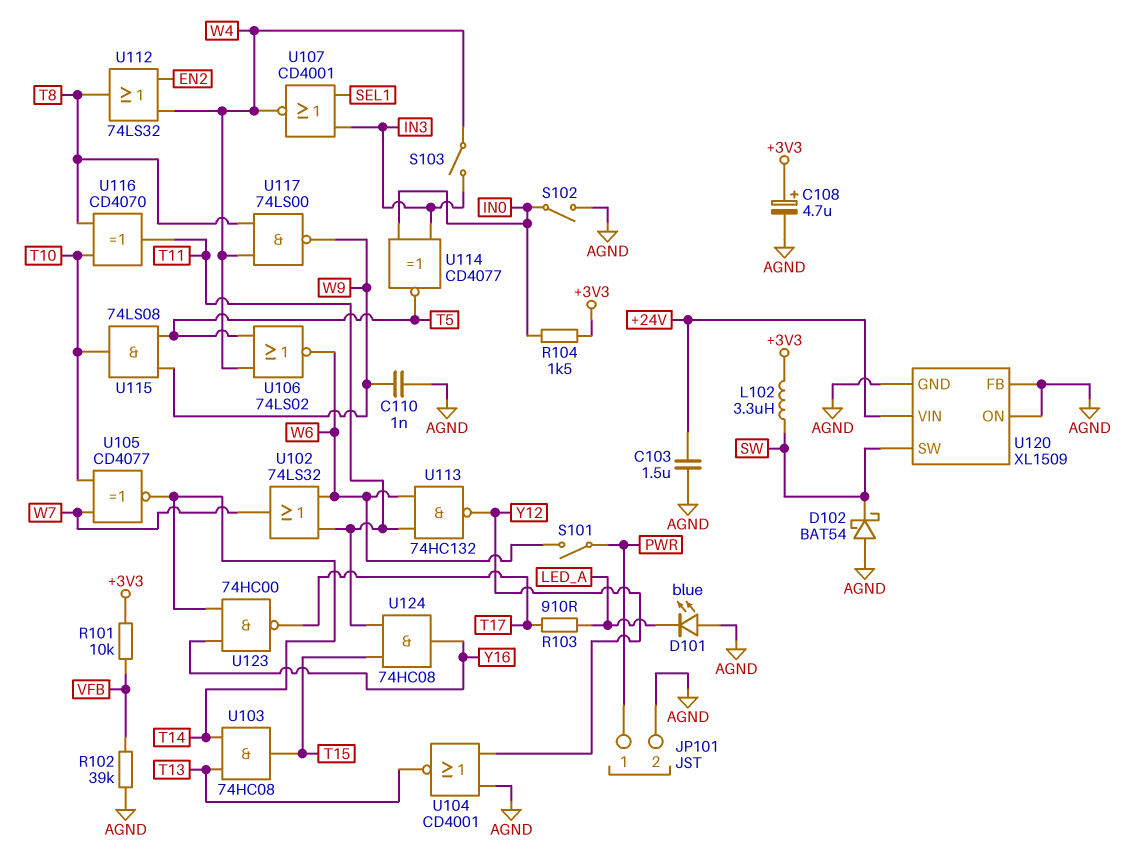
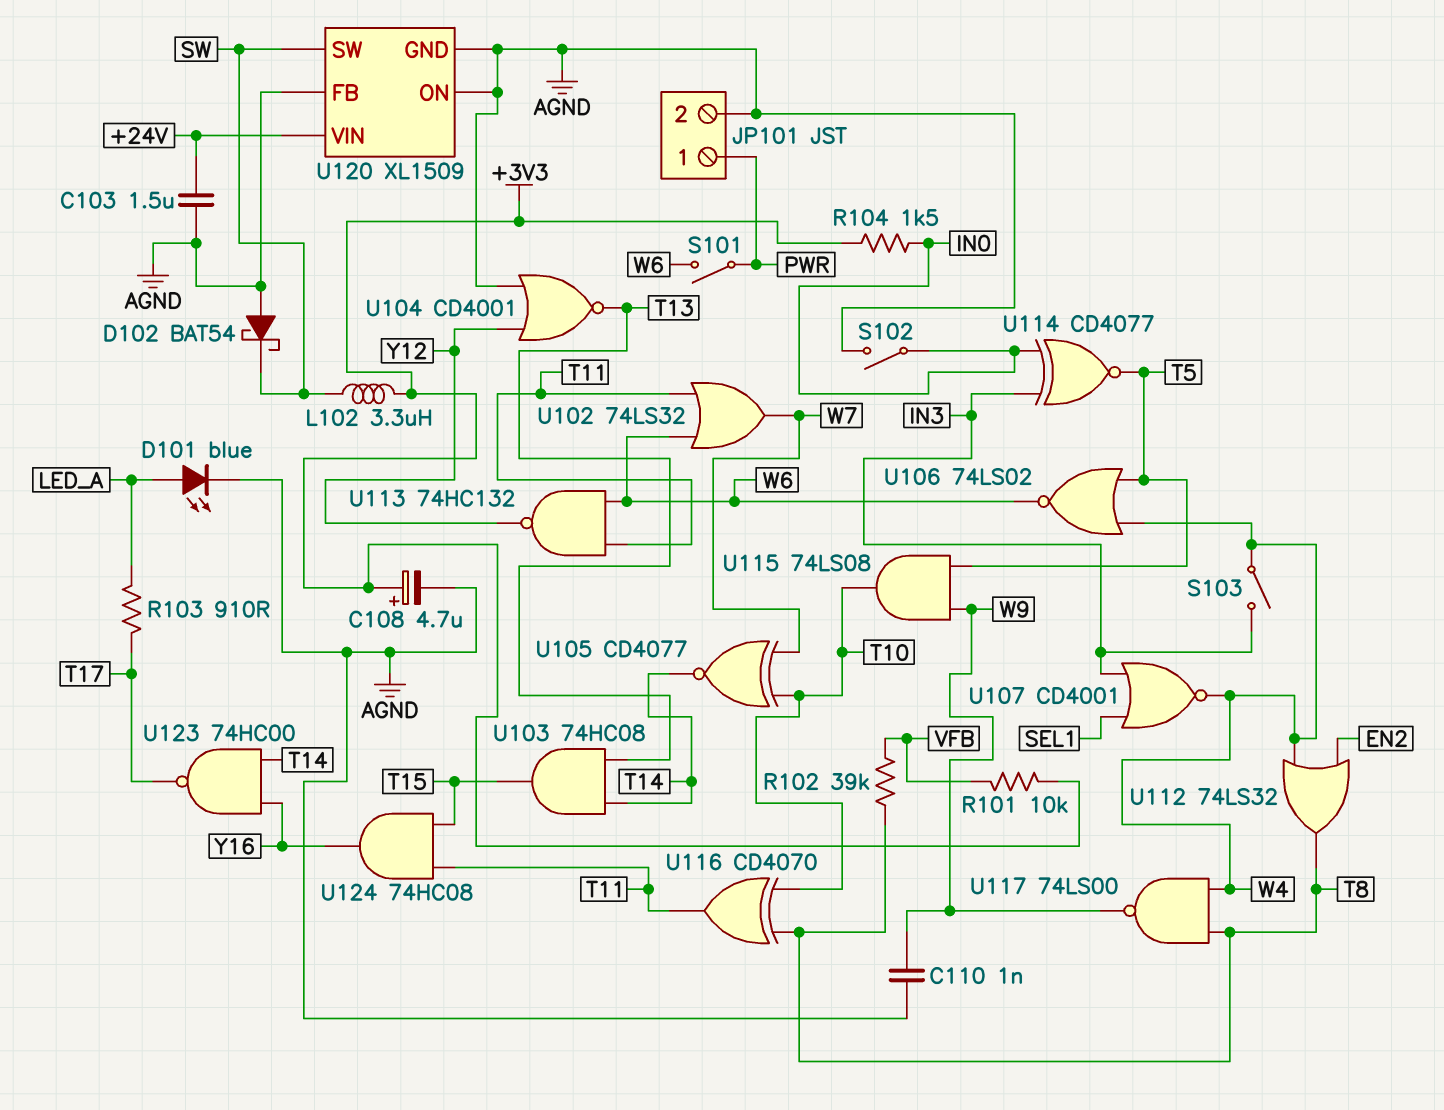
D101: LED blue (A AGND, K LED_A) -> LED blue (A LED_A, K AGND)
R102: 39k (AGND, VFB) -> 39k (T8, VFB)

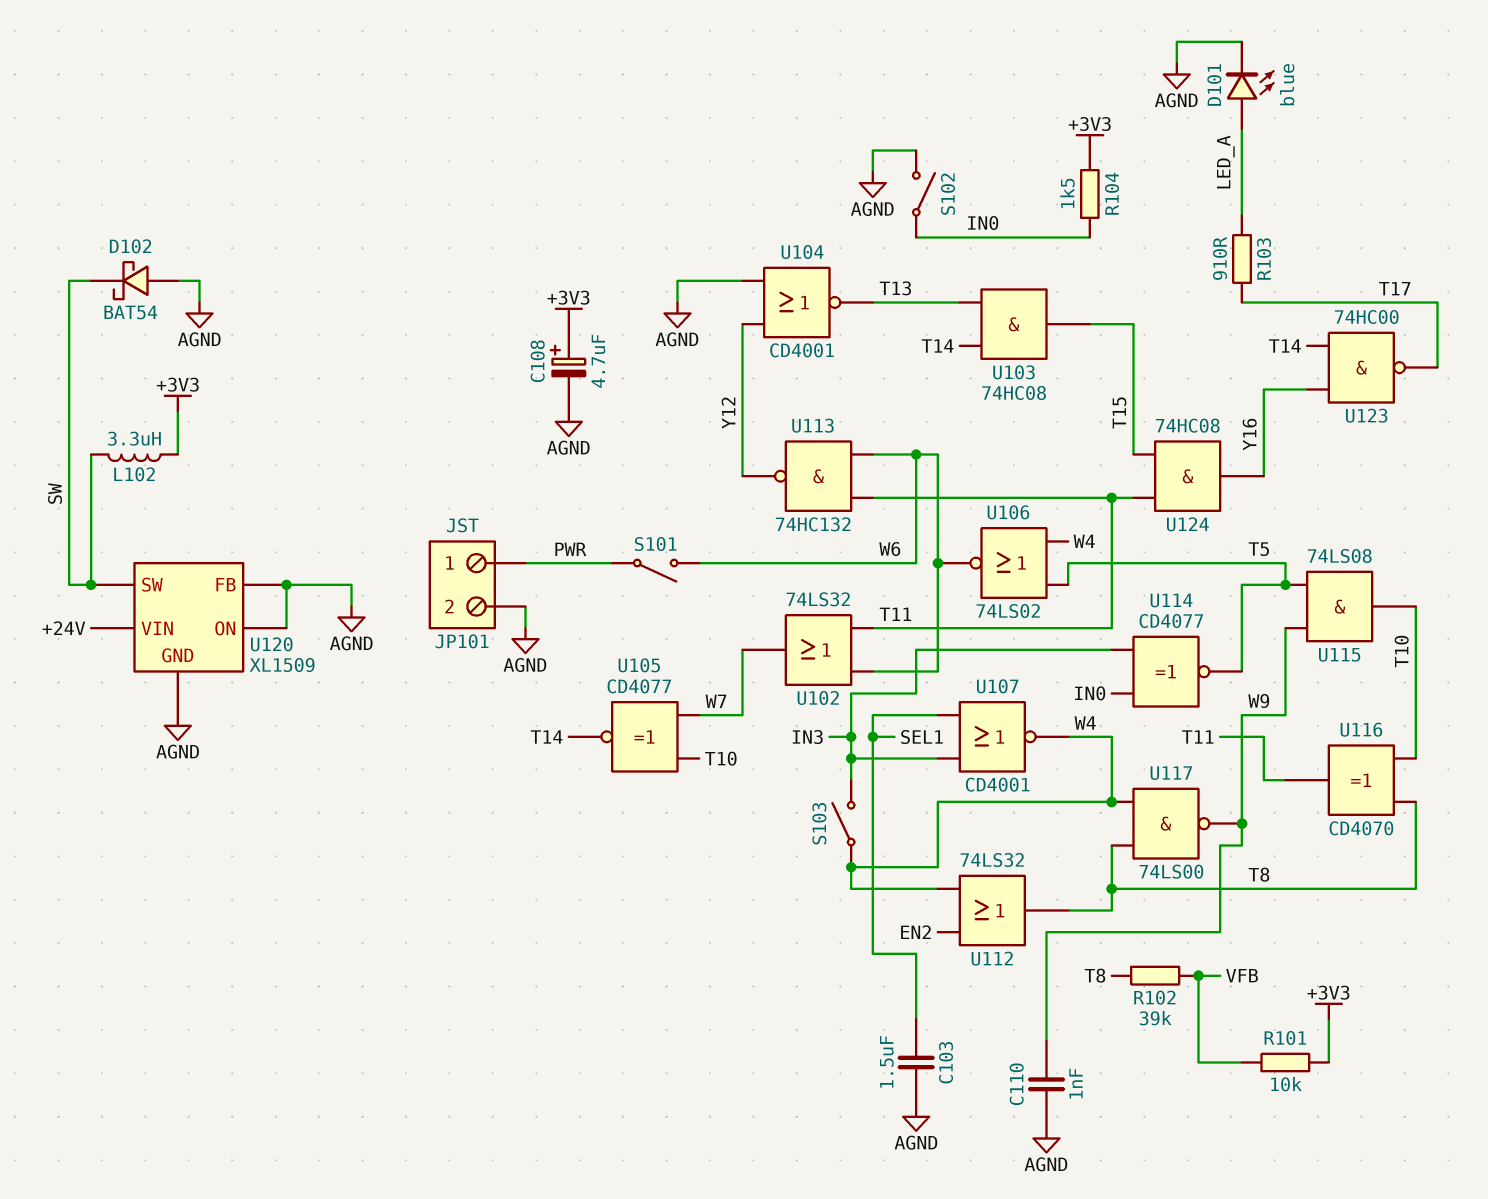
C103: 1.5uF (+24V, AGND) -> 1.5uF (AGND, SEL1)

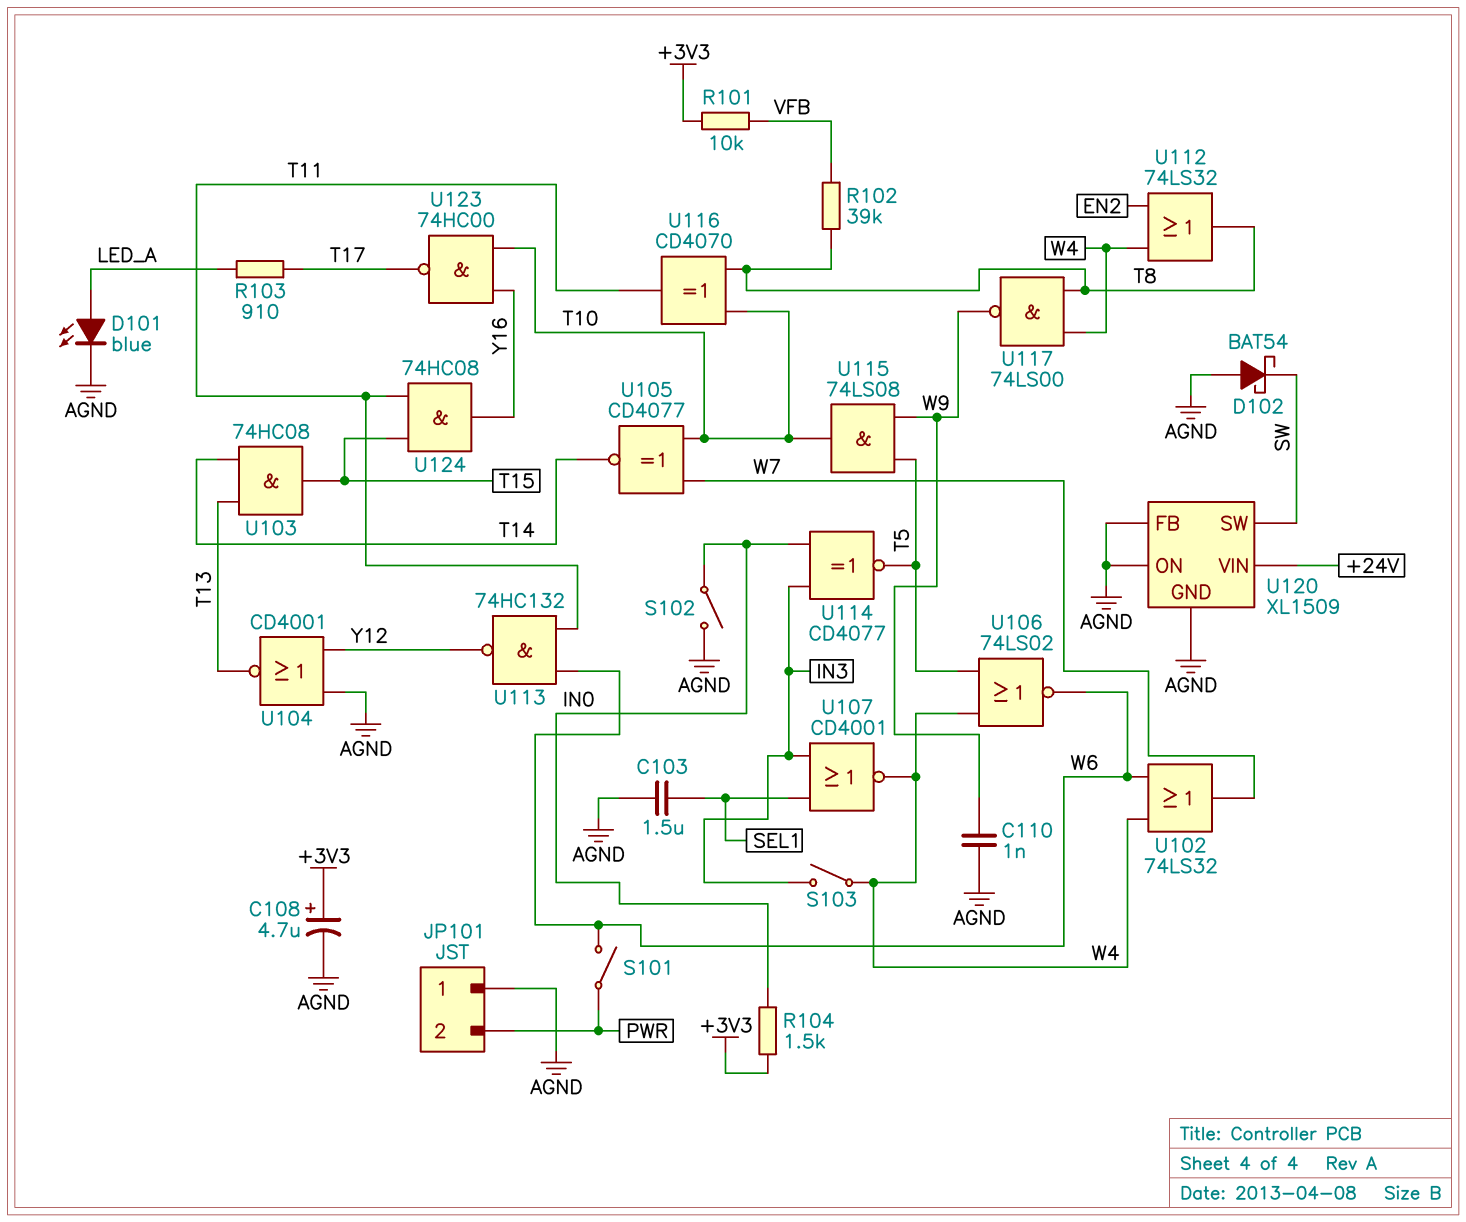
JP101 pin 1: PWR -> AGND
JP101 pin 2: AGND -> PWR
L102: 3.3uH (+3V3, SW) -> none
U102: OR 74LS32 (in T11, in W6, out W7) -> OR 74LS32 (in W4, in W6, out W7)
U123: NAND 74HC00 (in T14, in Y16, out T17) -> NAND 74HC00 (in T10, in Y16, out T17)

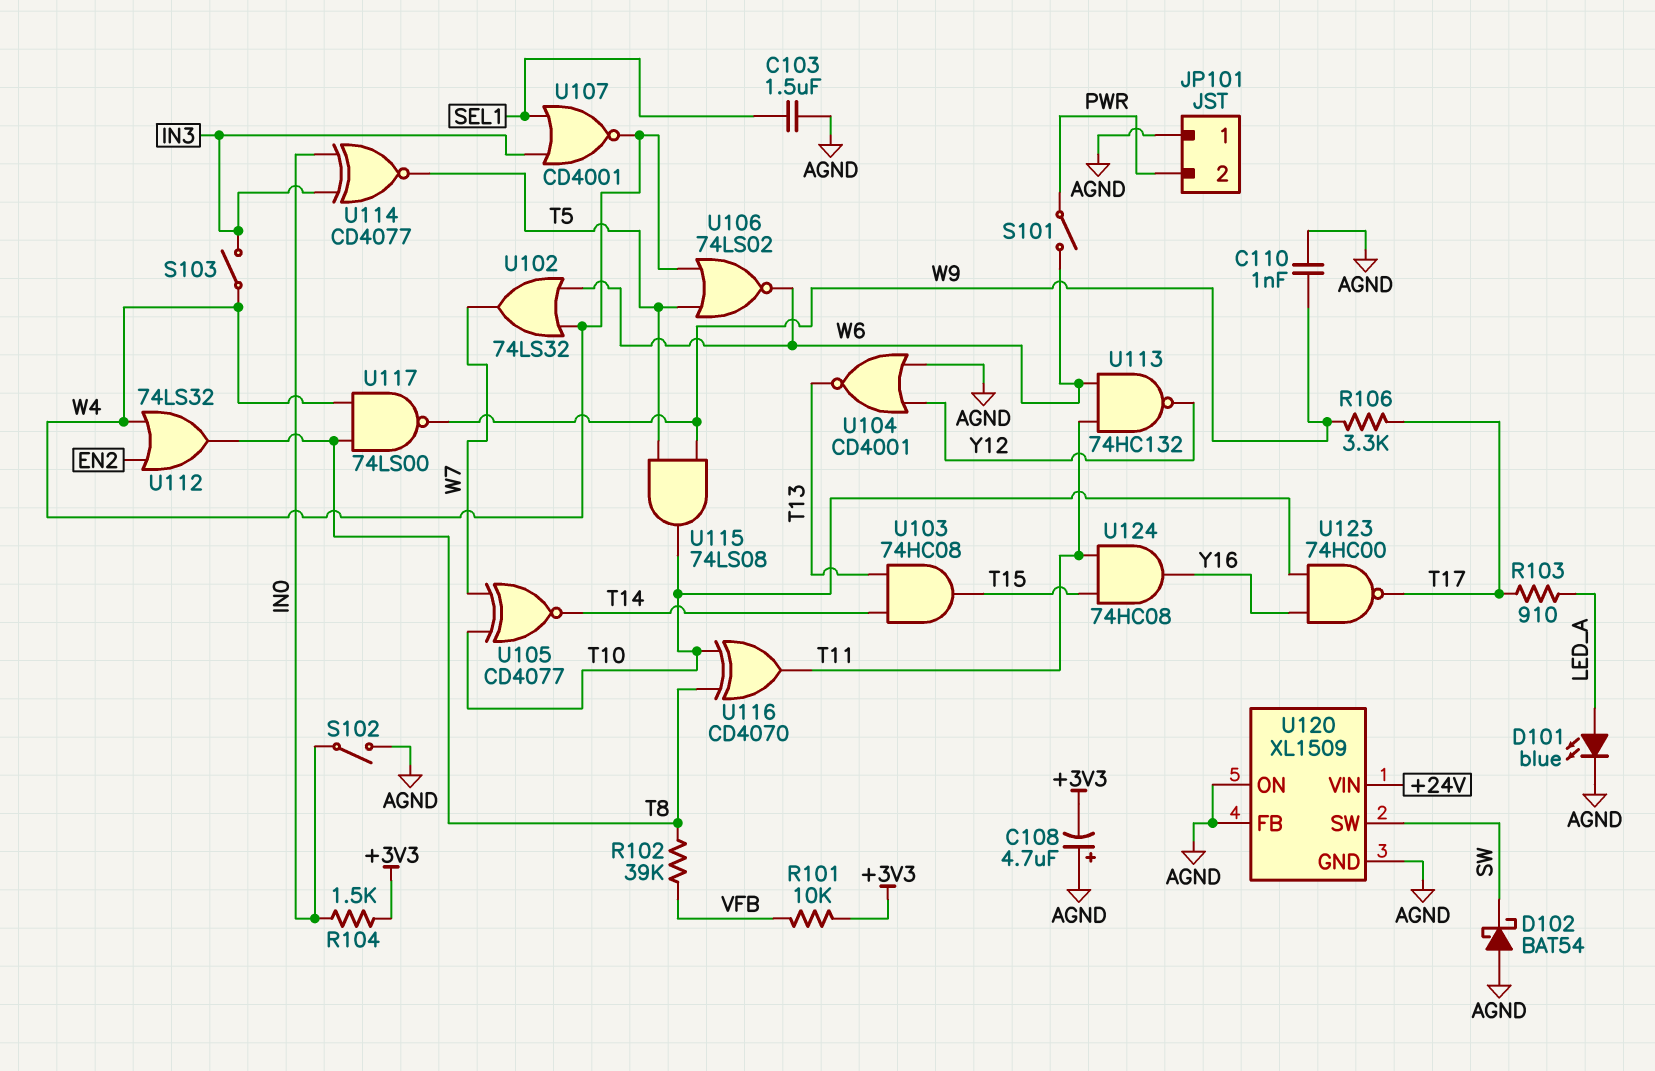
C108: 4.7uF (plus +3V3, minus AGND) -> 4.7uF (plus AGND, minus +3V3)
R106: none -> 3.3k (T17, W9)

